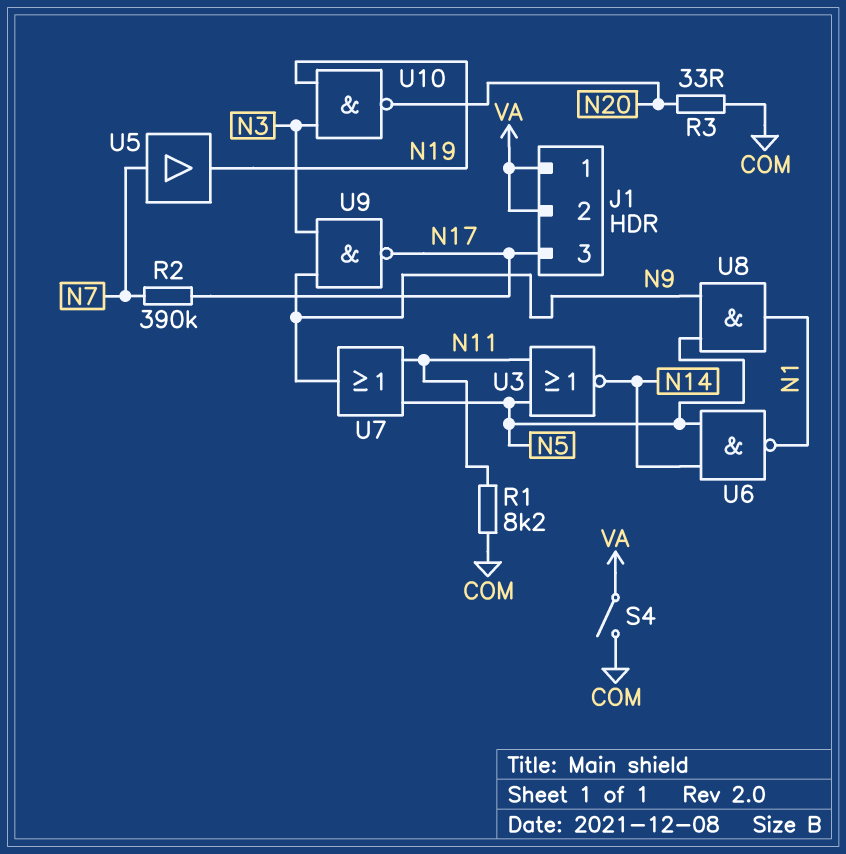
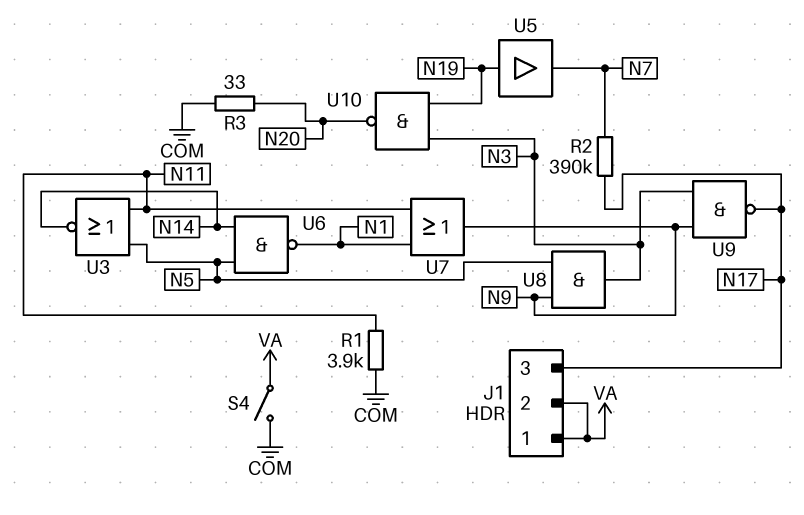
R1: 8.2k (COM, N11) -> 3.9k (COM, N11)
U5: buffer (in N7, out N19) -> buffer (in N19, out N7)
U7: OR (in N5, in N11, out N9) -> OR (in N1, in N11, out N9)
U8: AND (in N5, in N9, out N1) -> AND (in N5, in N9, out N3)

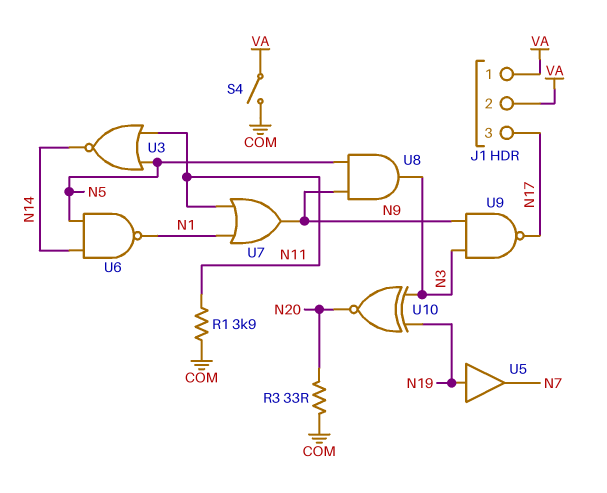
R2: 390k (N7, N17) -> none
U10: NAND (in N3, in N19, out N20) -> XNOR (in N3, in N19, out N20)

